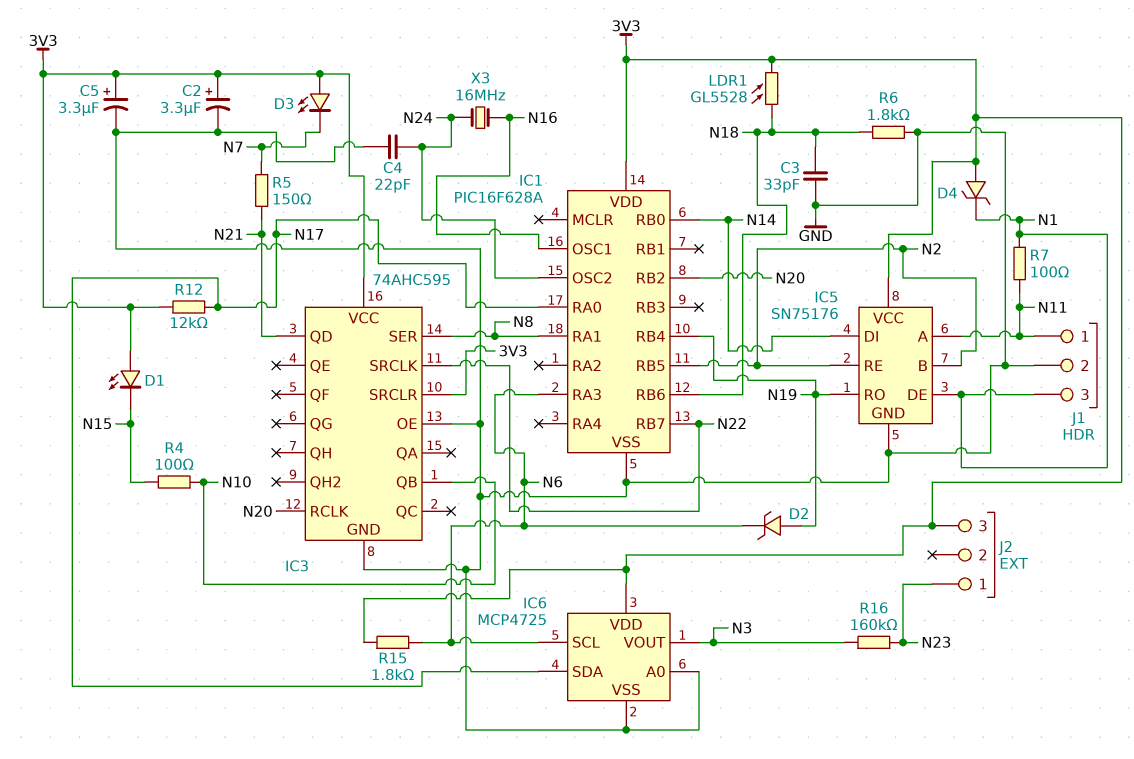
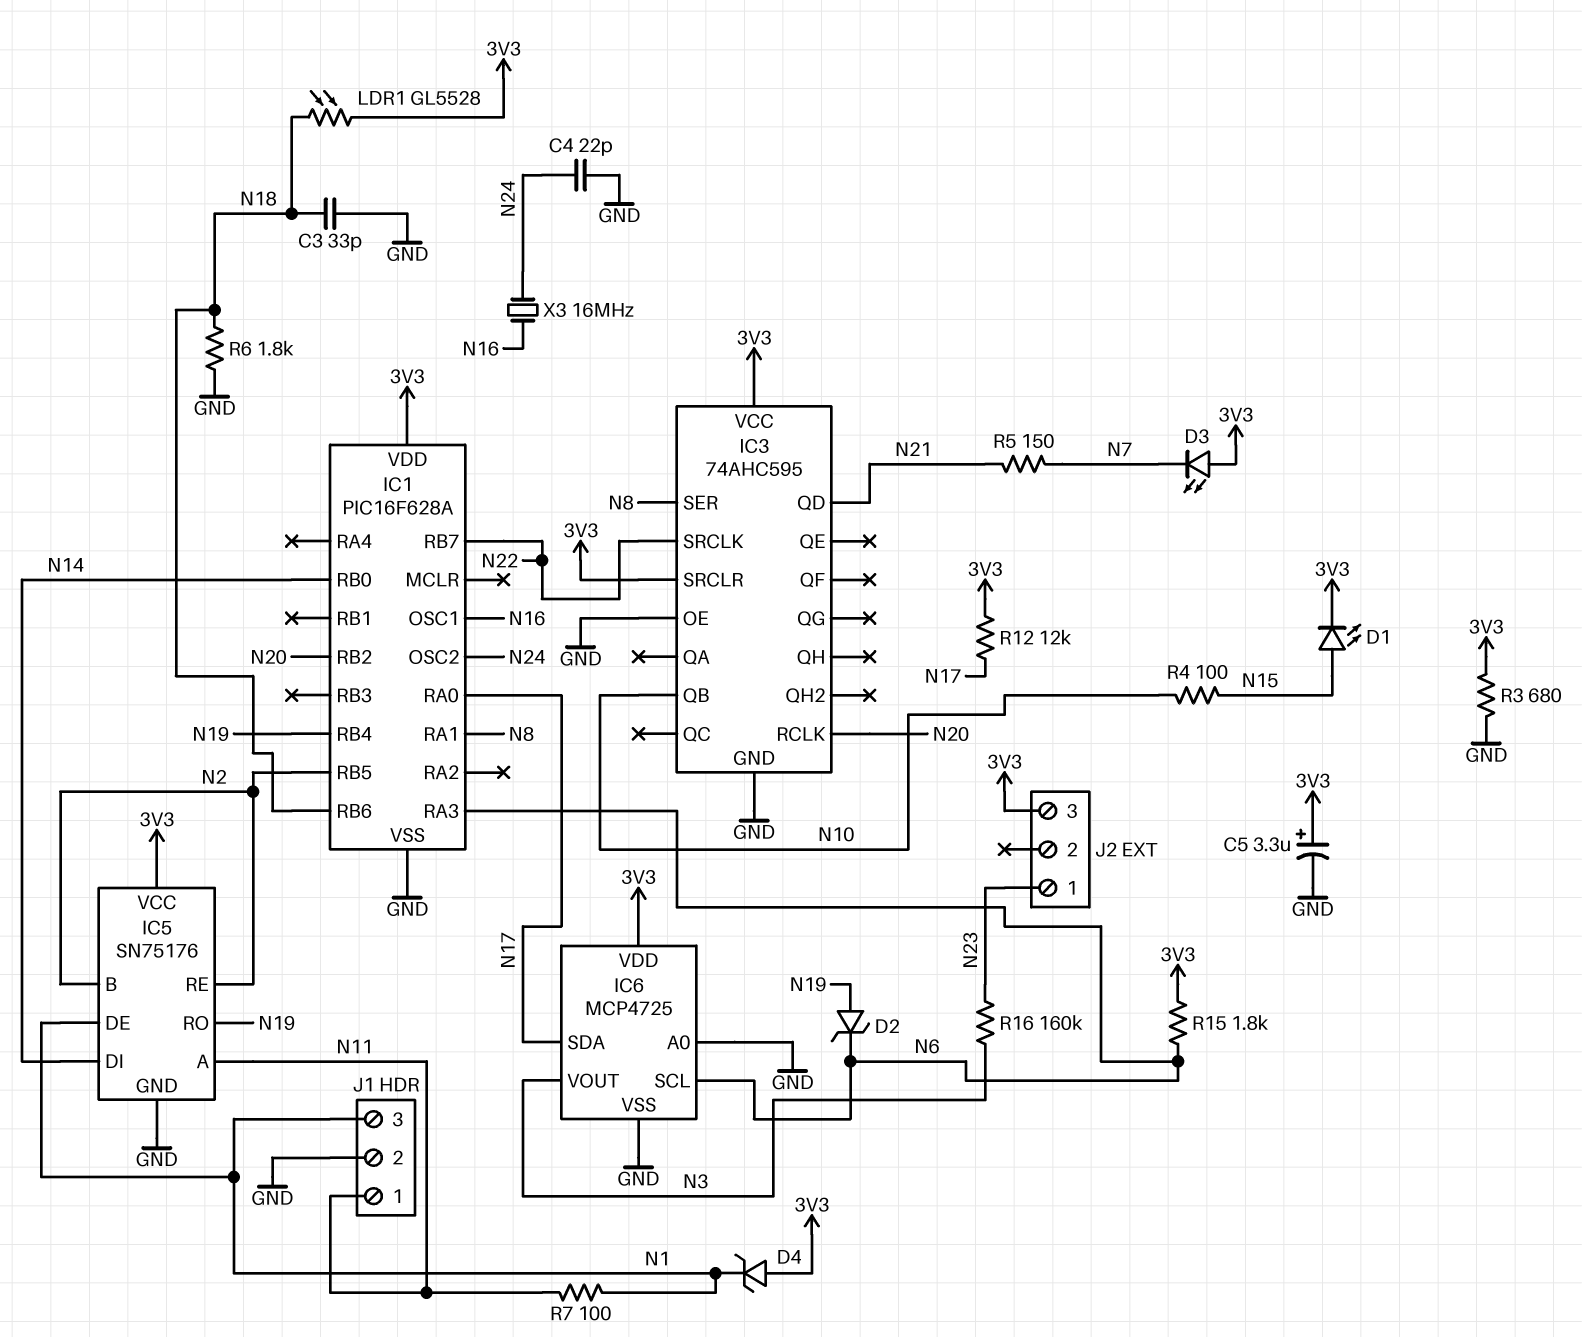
C2: 3.3uF (plus 3V3, minus GND) -> none
D1: LED (A 3V3, K N15) -> LED (A N15, K 3V3)
R3: none -> 680 (3V3, GND)

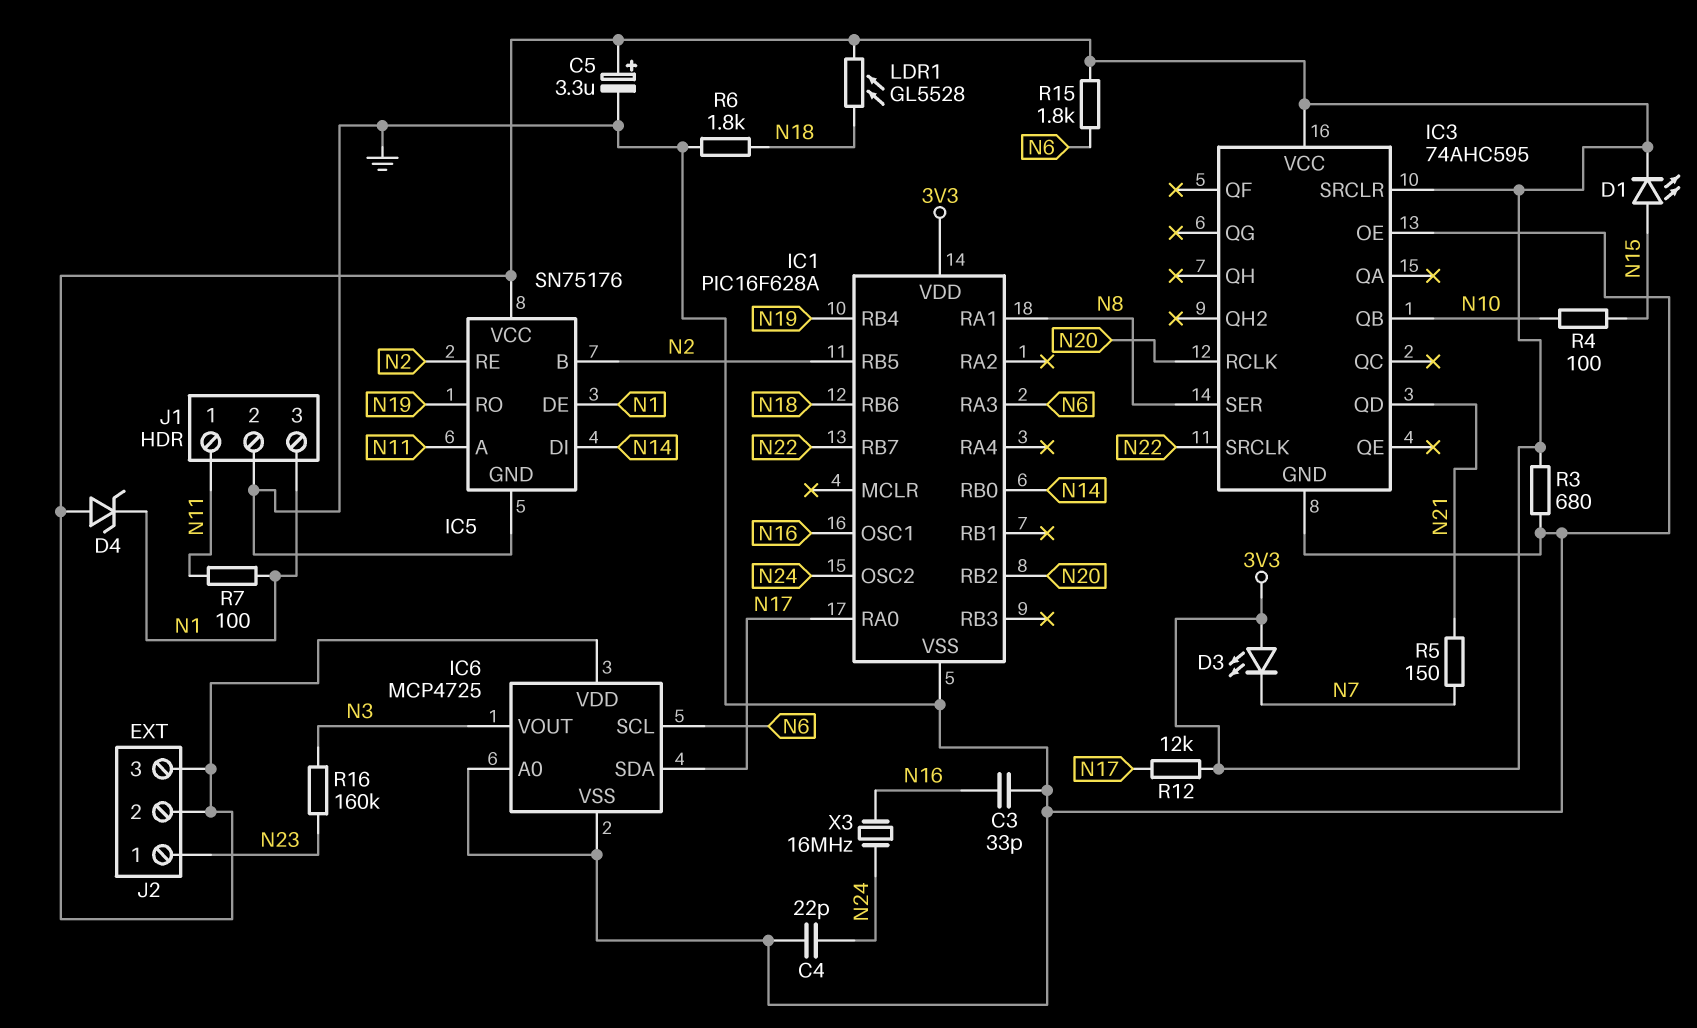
C3: 33pF (GND, N18) -> 33pF (GND, N16)
D2: zener (A N19, K N6) -> none
J2 pin 2: none -> 3V3

